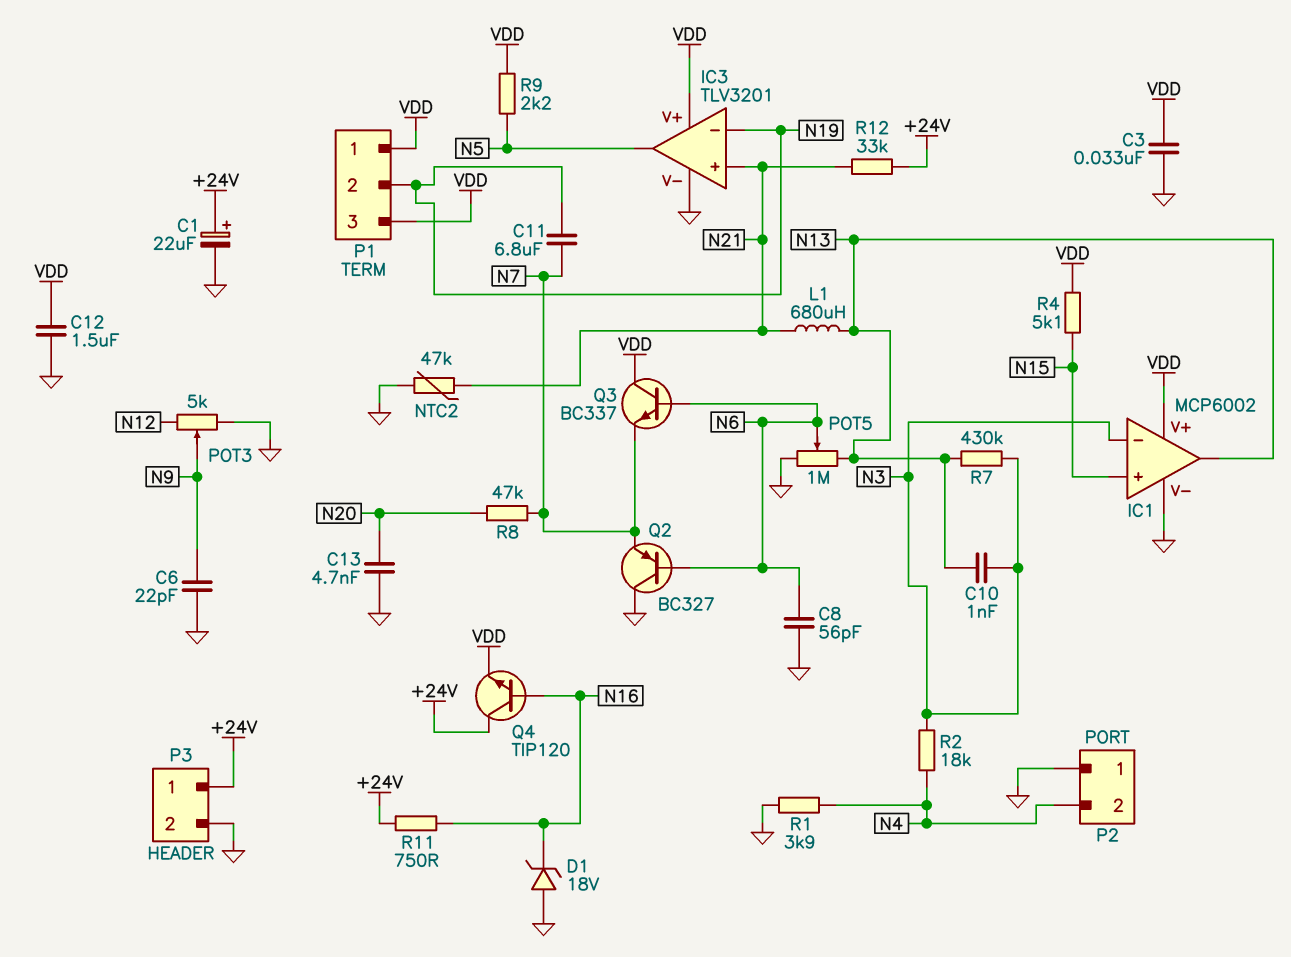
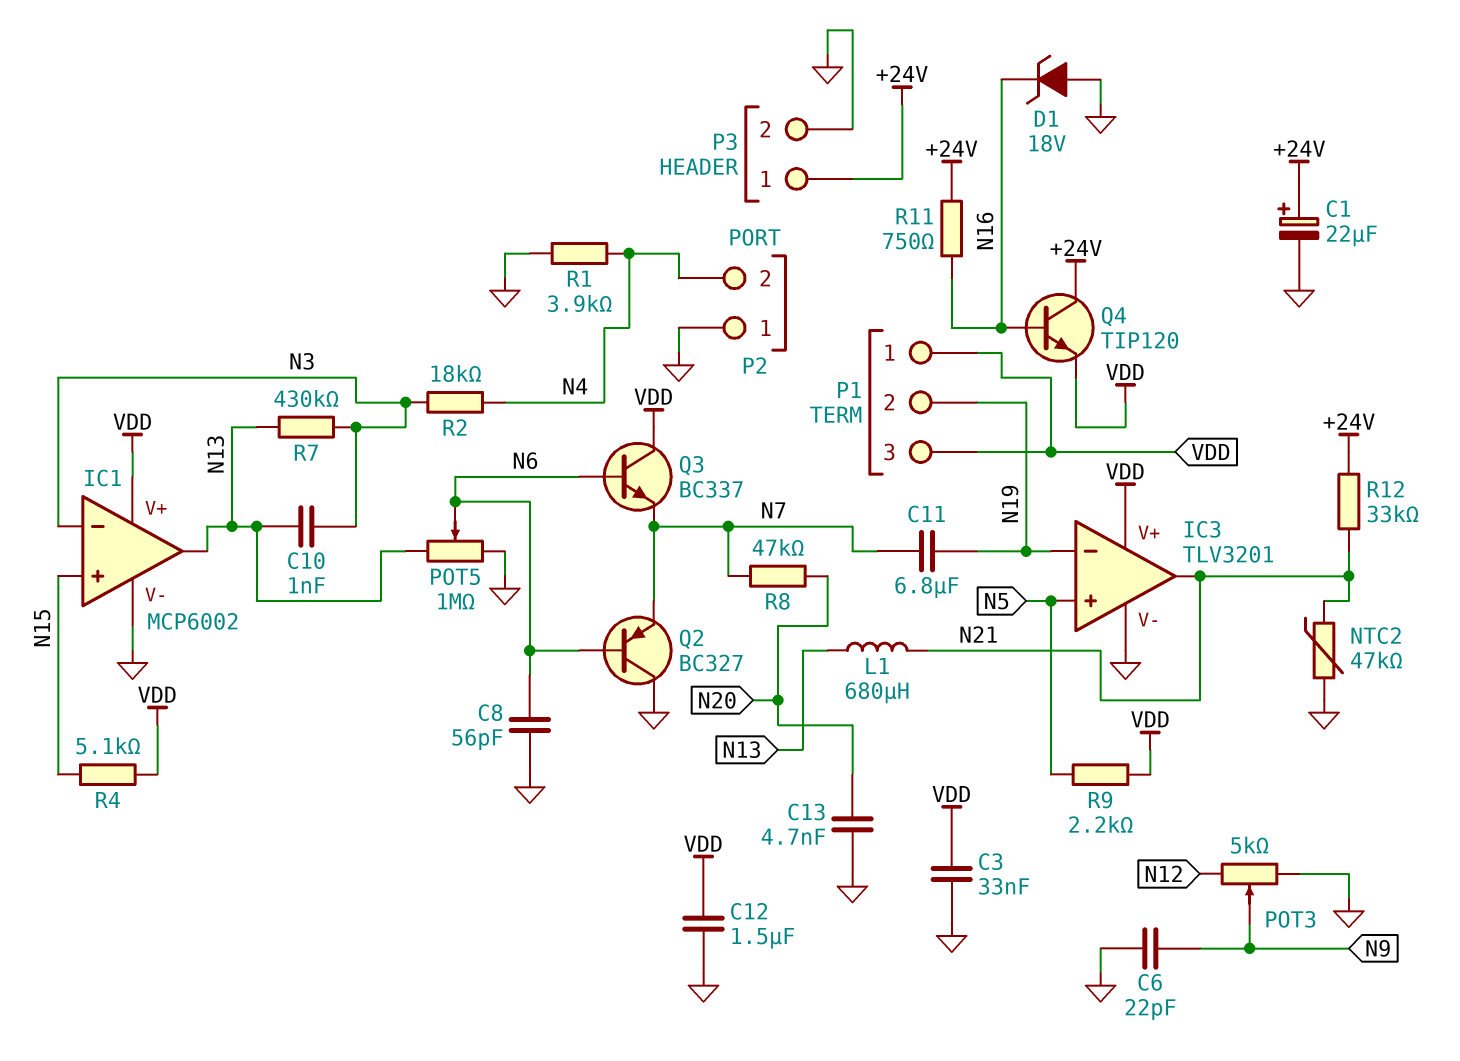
IC3 pin in+: N21 -> N5
IC3 pin out: N5 -> N21

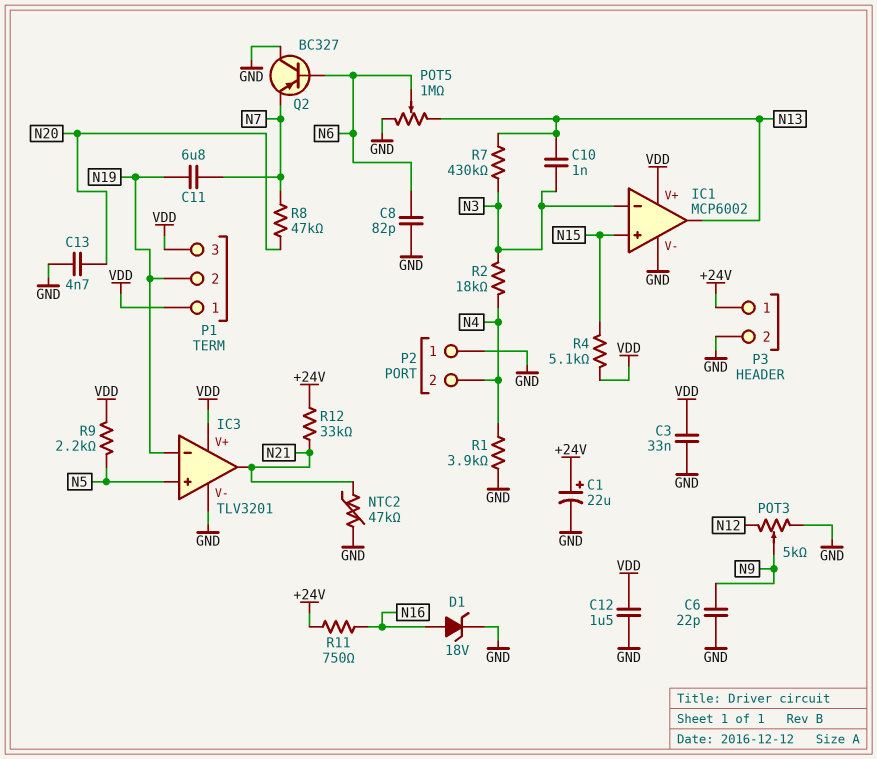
C8: 56pF (GND, N6) -> 82pF (GND, N6)
D1: zener 18V (A GND, K N16) -> zener 18V (A N16, K GND)
L1: 680uH (N13, N21) -> none
Q3: NPN BC337 (B N6, C VDD, E N7) -> none
Q4: NPN TIP120 (B N16, C +24V, E VDD) -> none

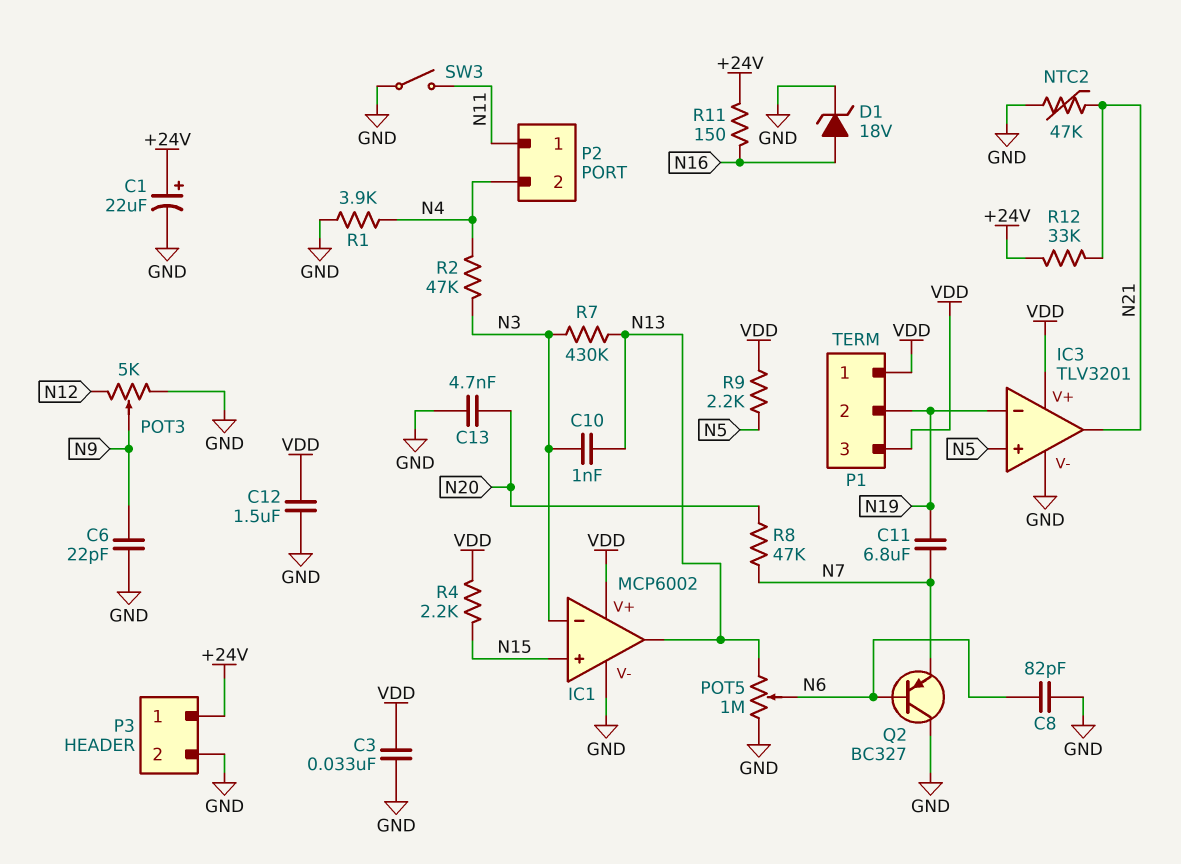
P2 pin 1: GND -> N11
R2: 18k (N3, N4) -> 47k (N3, N4)
R4: 5.1k (N15, VDD) -> 2.2k (N15, VDD)
R11: 750 (+24V, N16) -> 150 (+24V, N16)
SW3: none -> switch (GND, N11)

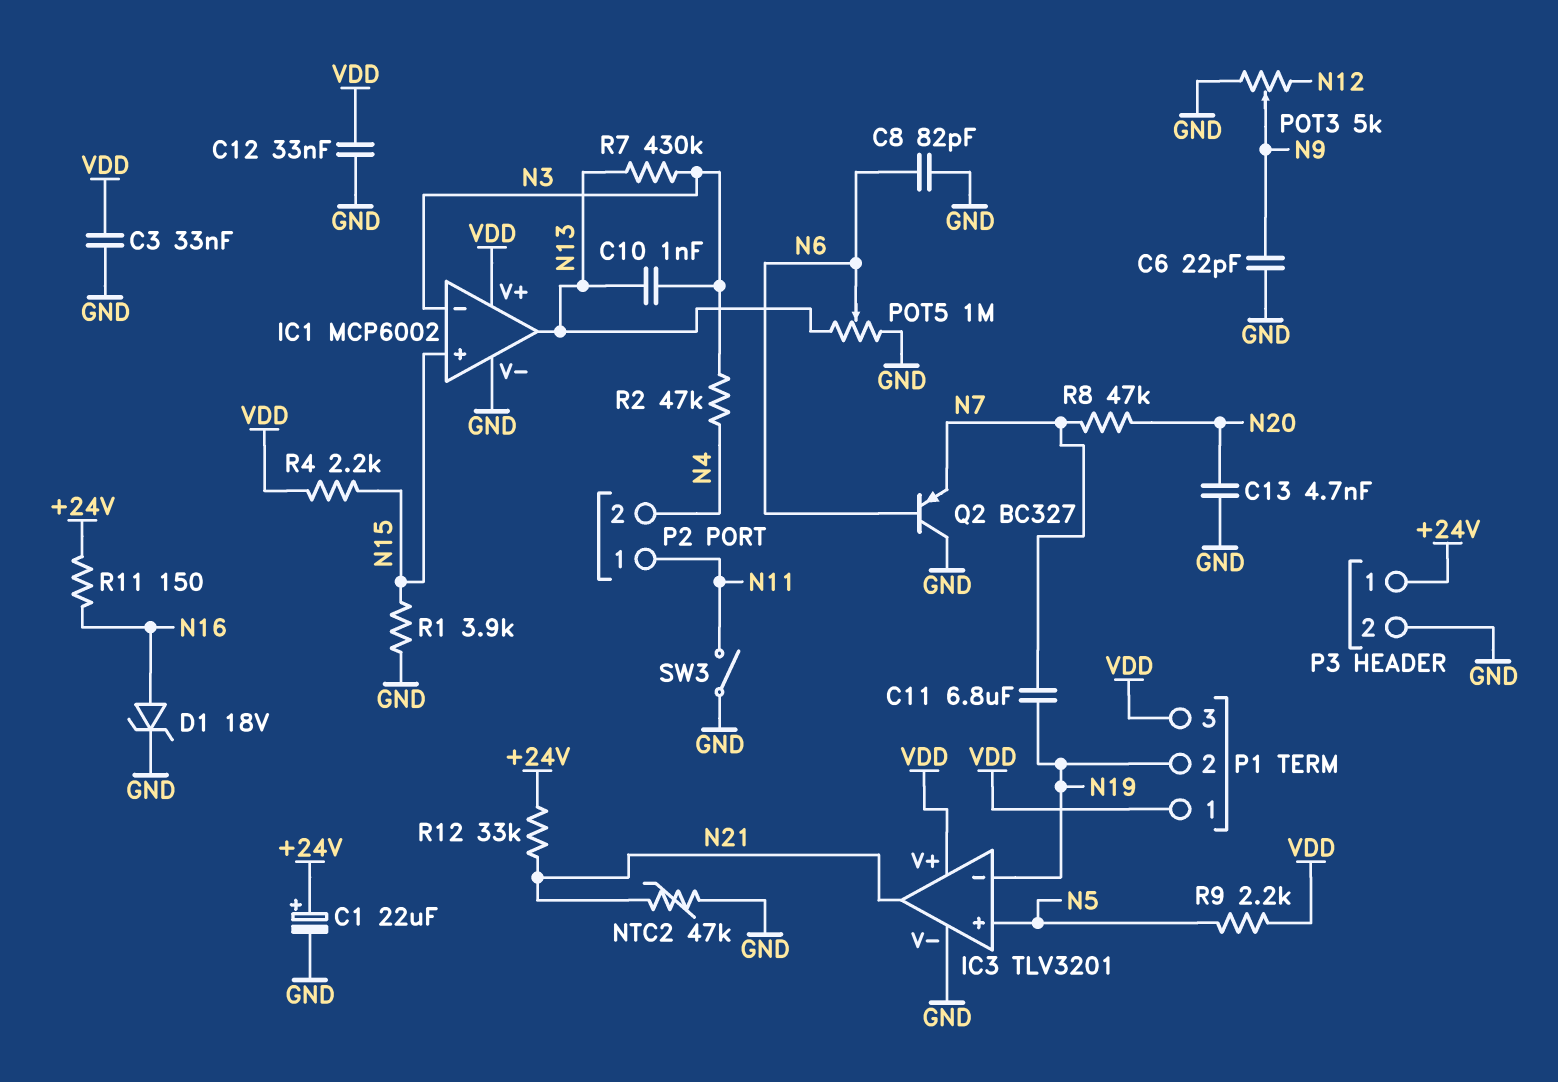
C12: 1.5uF (GND, VDD) -> 33nF (GND, VDD)
R1: 3.9k (GND, N4) -> 3.9k (GND, N15)

